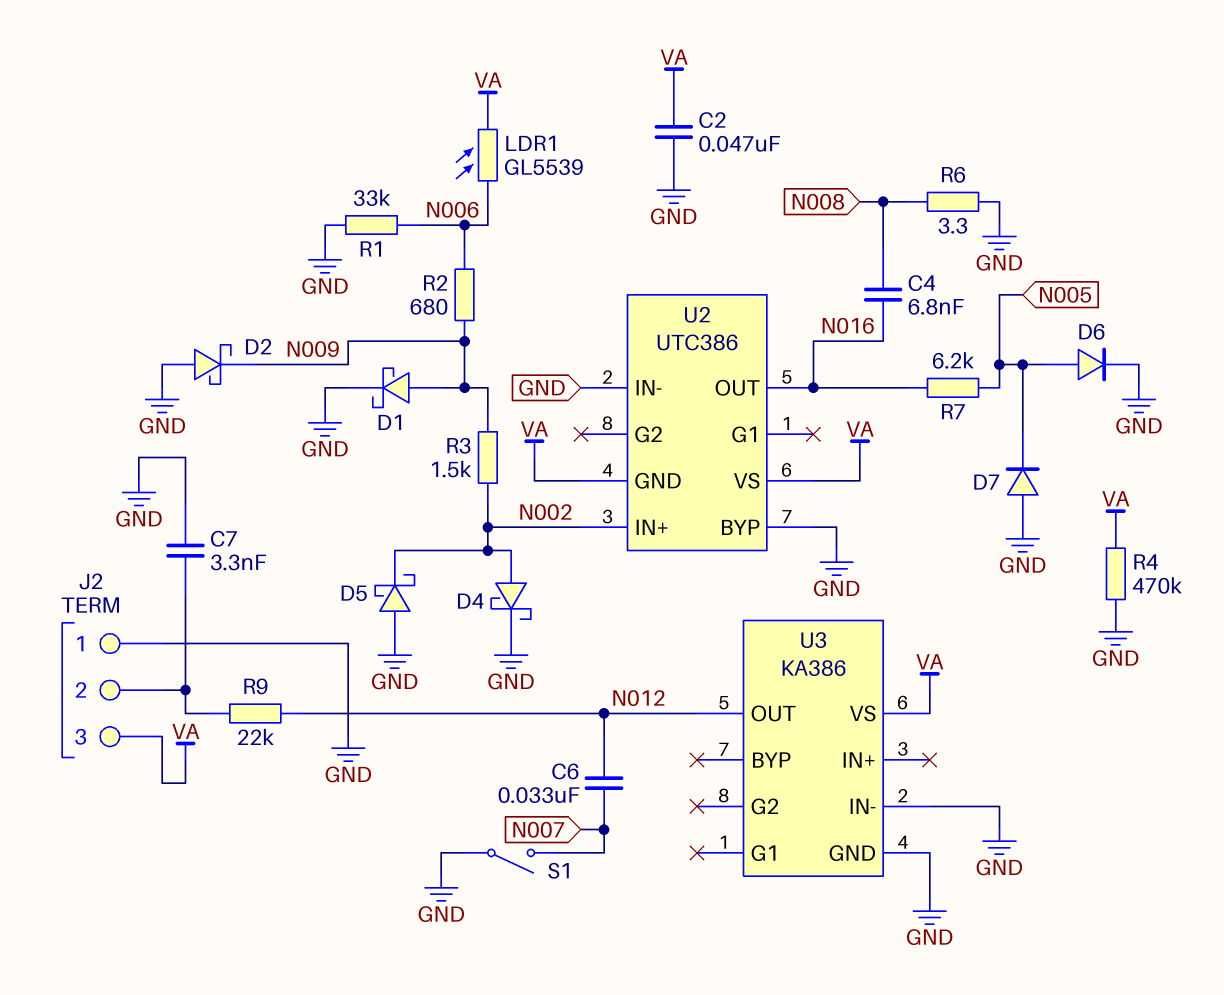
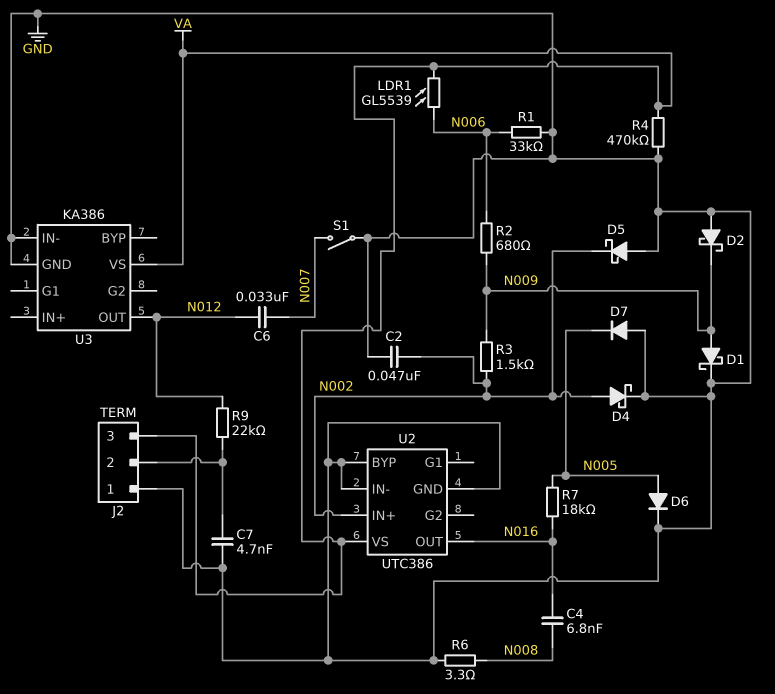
C2: 47nF (GND, VA) -> 47nF (GND, N002)
C7: 3.3nF (GND, J2/2) -> 4.7nF (GND, J2/2)
R7: 6.2k (N005, N016) -> 18k (N005, N016)
U2 pin GND: VA -> GND

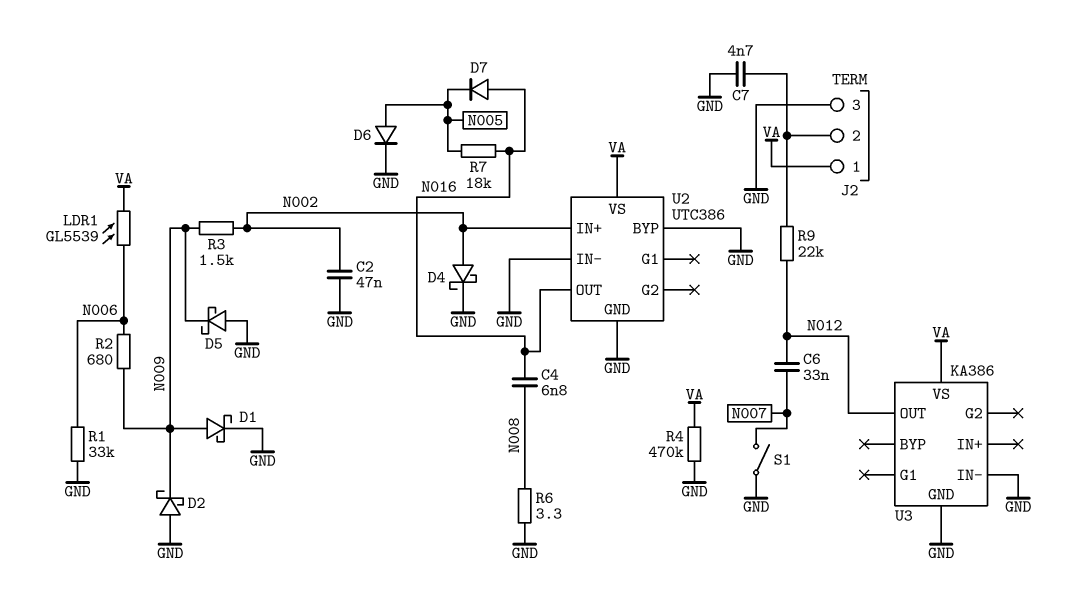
D5: schottky (A GND, K N002) -> schottky (A GND, K N009)
D7: diode (A GND, K N005) -> diode (A N016, K N005)
J2 pin 1: GND -> VA
J2 pin 3: VA -> GND

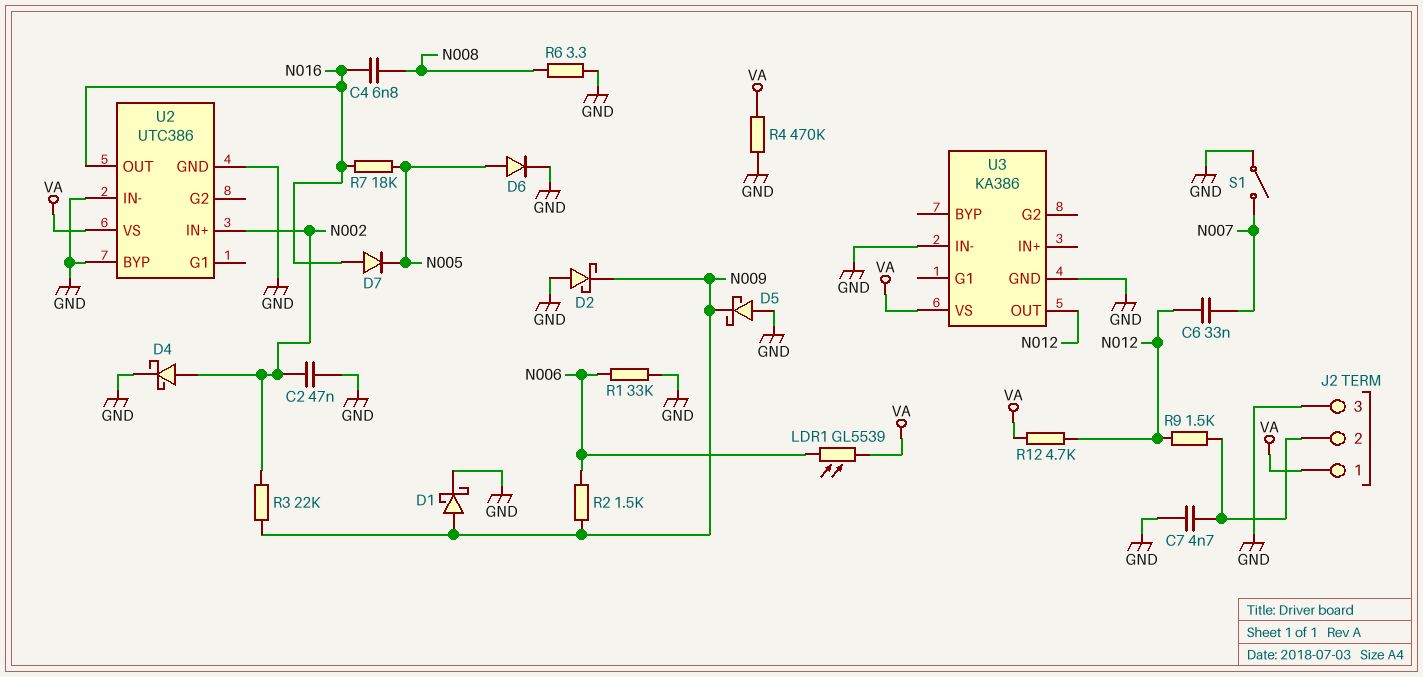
R2: 680 (N006, N009) -> 1.5k (N006, N009)
R3: 1.5k (N002, N009) -> 22k (N002, N009)
R9: 22k (J2/2, N012) -> 1.5k (J2/2, N012)
R12: none -> 4.7k (N012, VA)

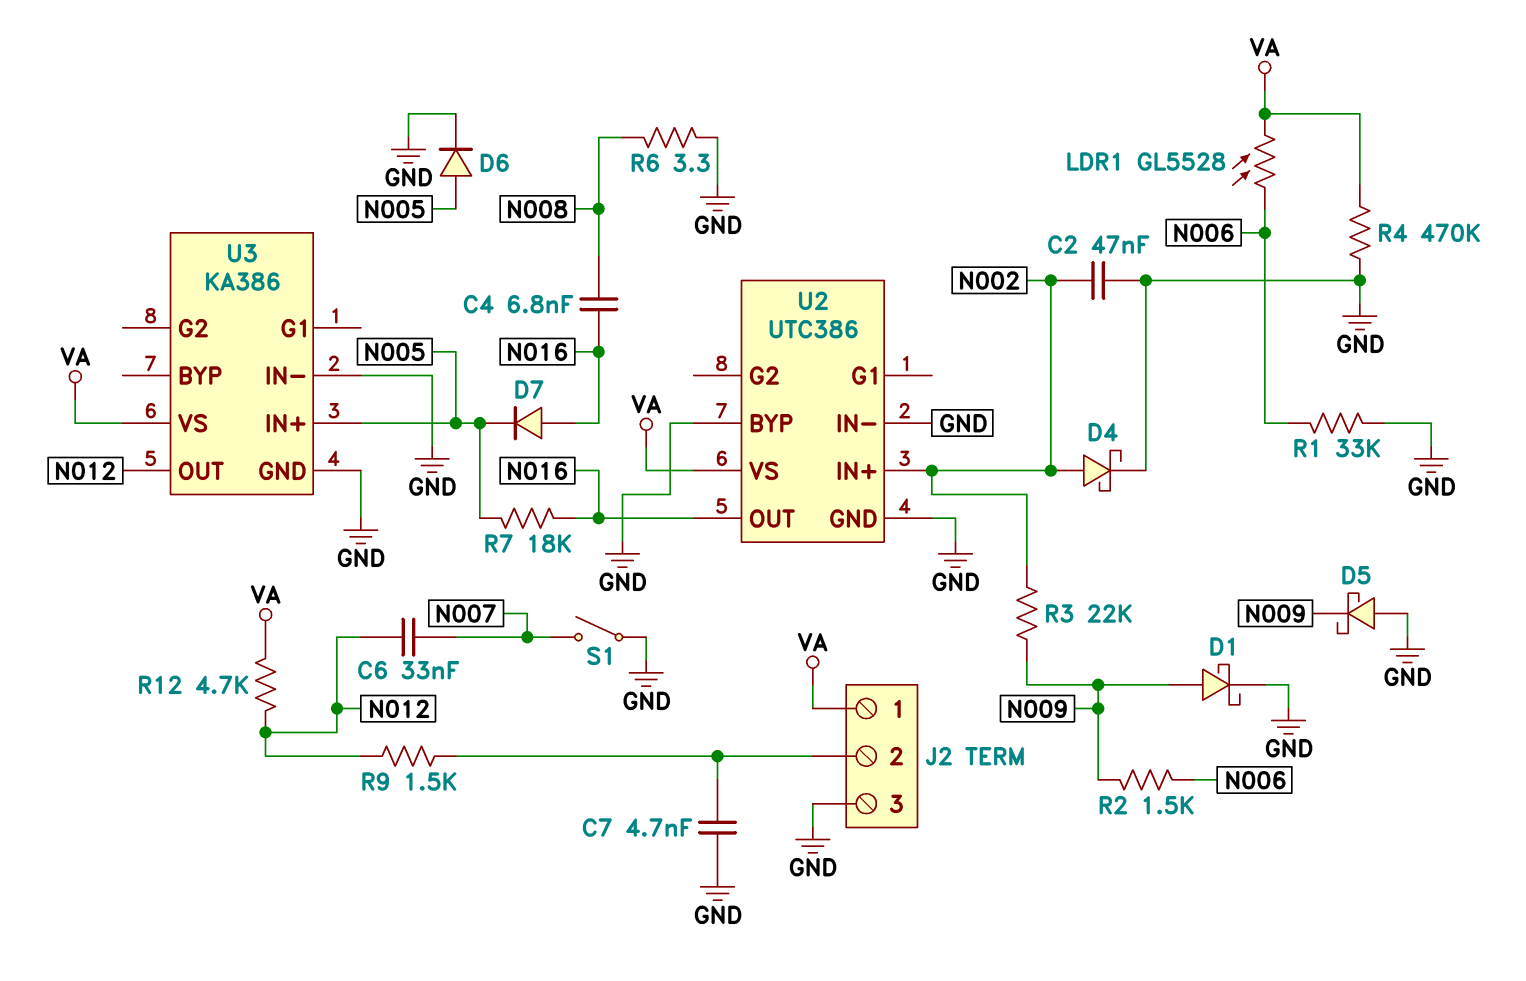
D2: schottky (A GND, K N009) -> none
LDR1: GL5539 (N006, VA) -> GL5528 (N006, VA)
U3 pin IN+: none -> N005

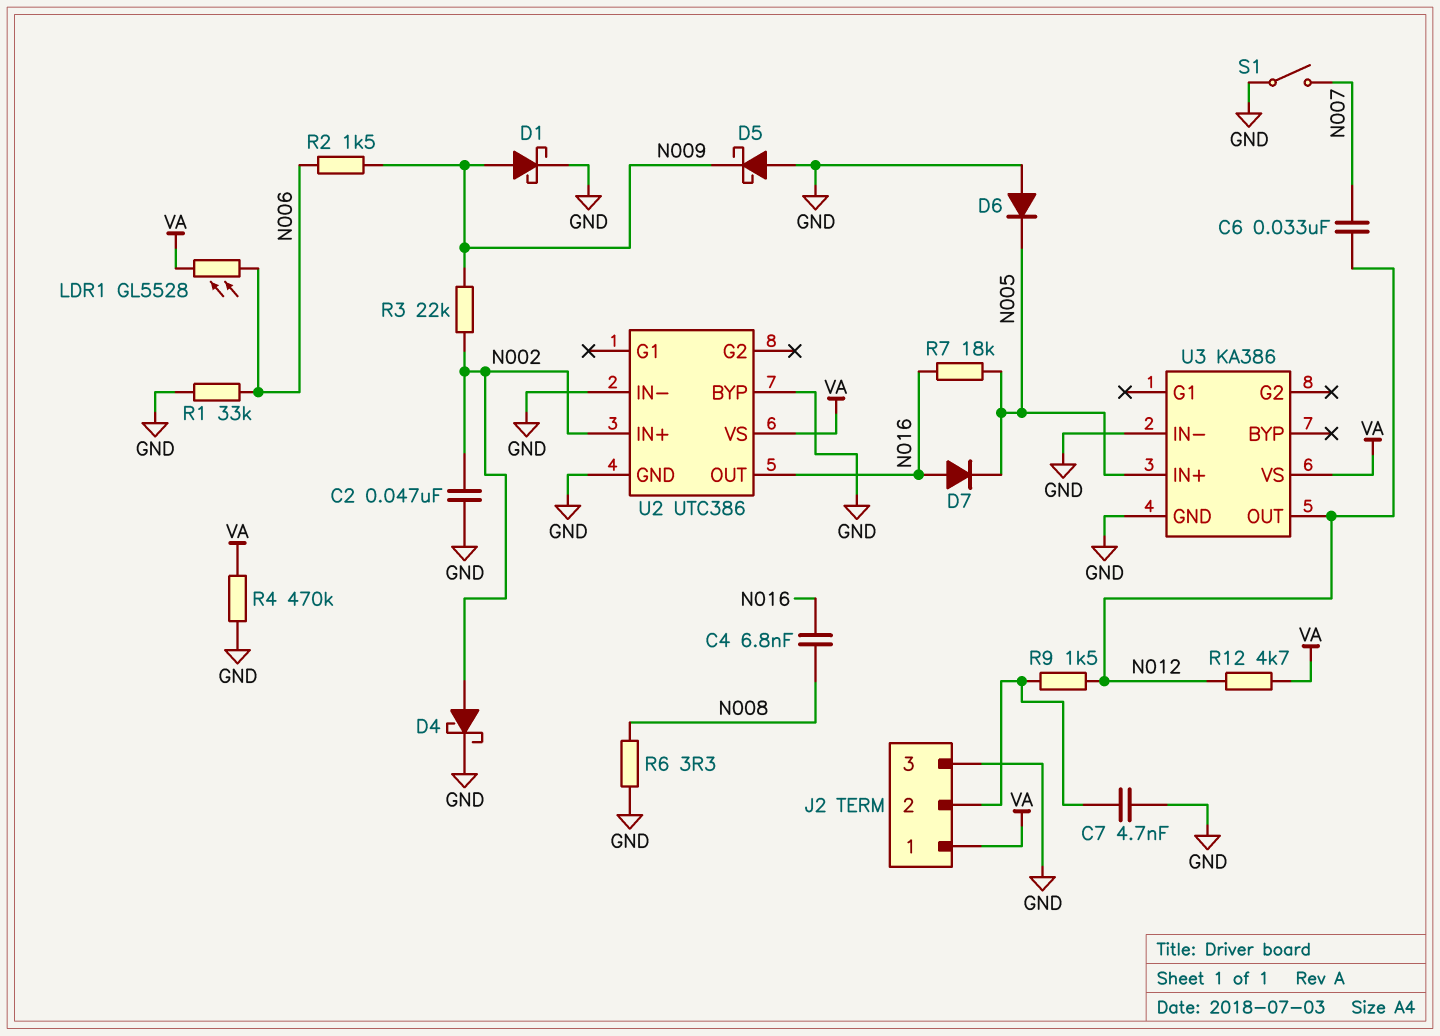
D6: diode (A N005, K GND) -> diode (A GND, K N005)

